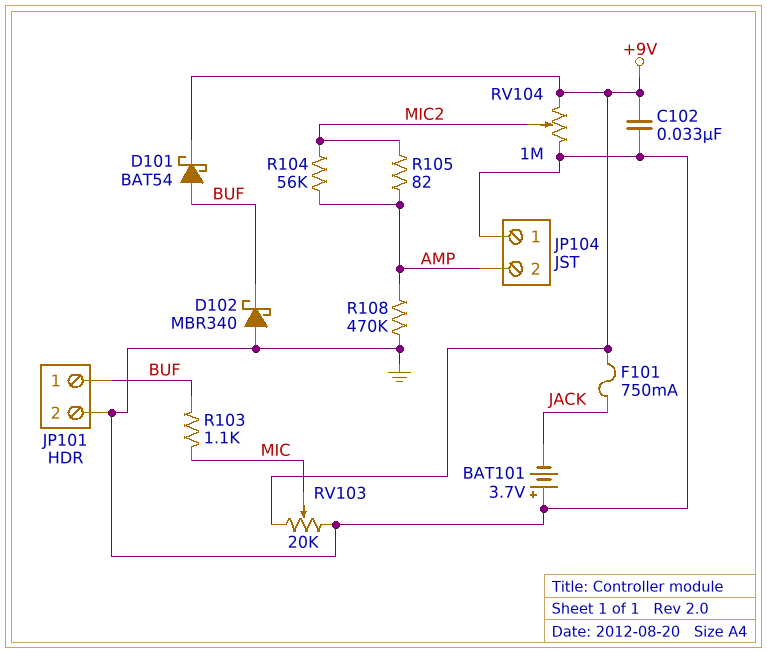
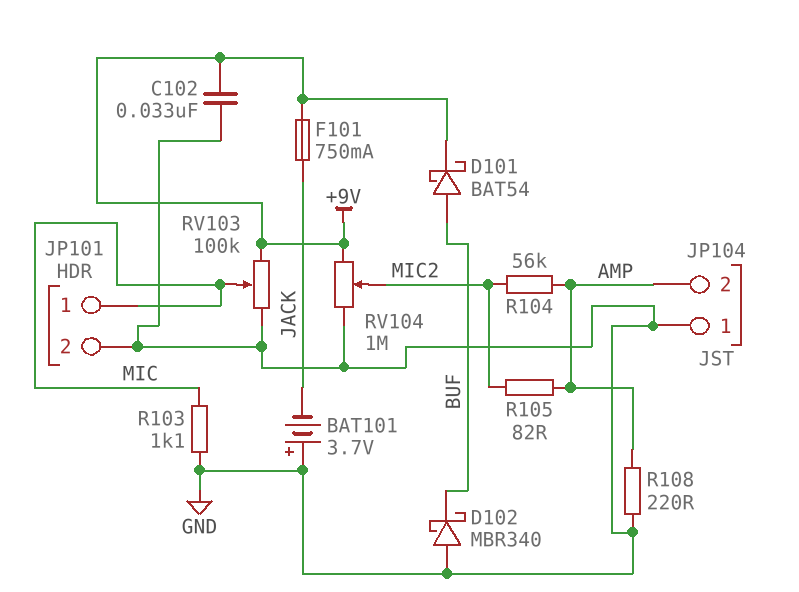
JP101 pin 1: BUF -> MIC
R103: 1.1k (BUF, MIC) -> 1.1k (GND, MIC)
R108: 470k (AMP, GND) -> 220 (AMP, GND)
RV103: 20k (+9V, GND, wiper MIC) -> 100k (+9V, GND, wiper MIC)

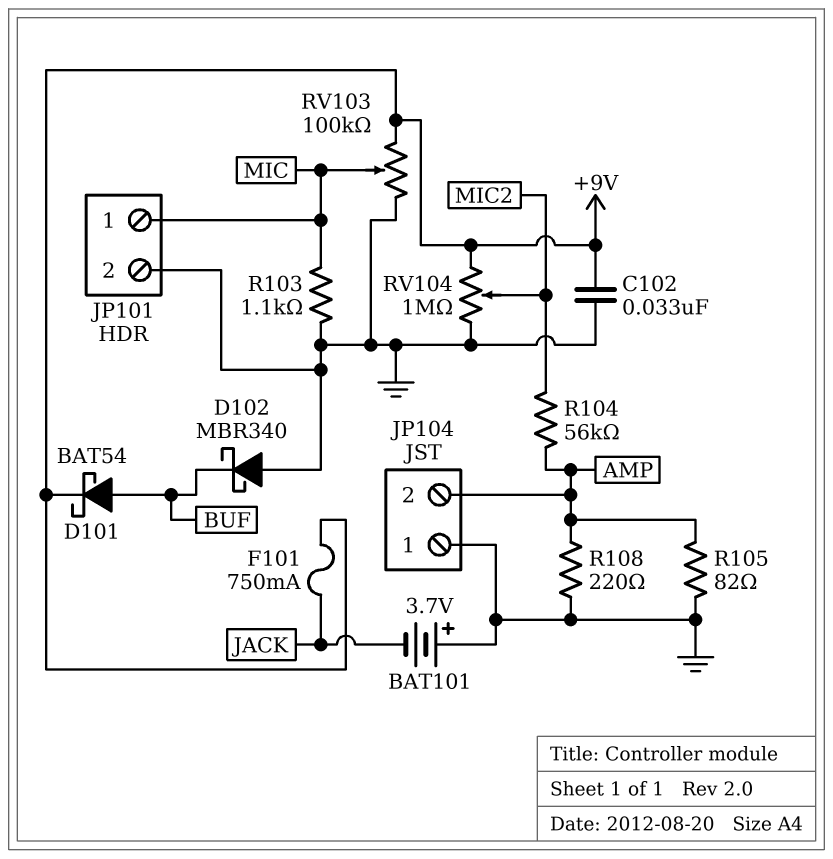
R105: 82 (AMP, MIC2) -> 82 (AMP, GND)

